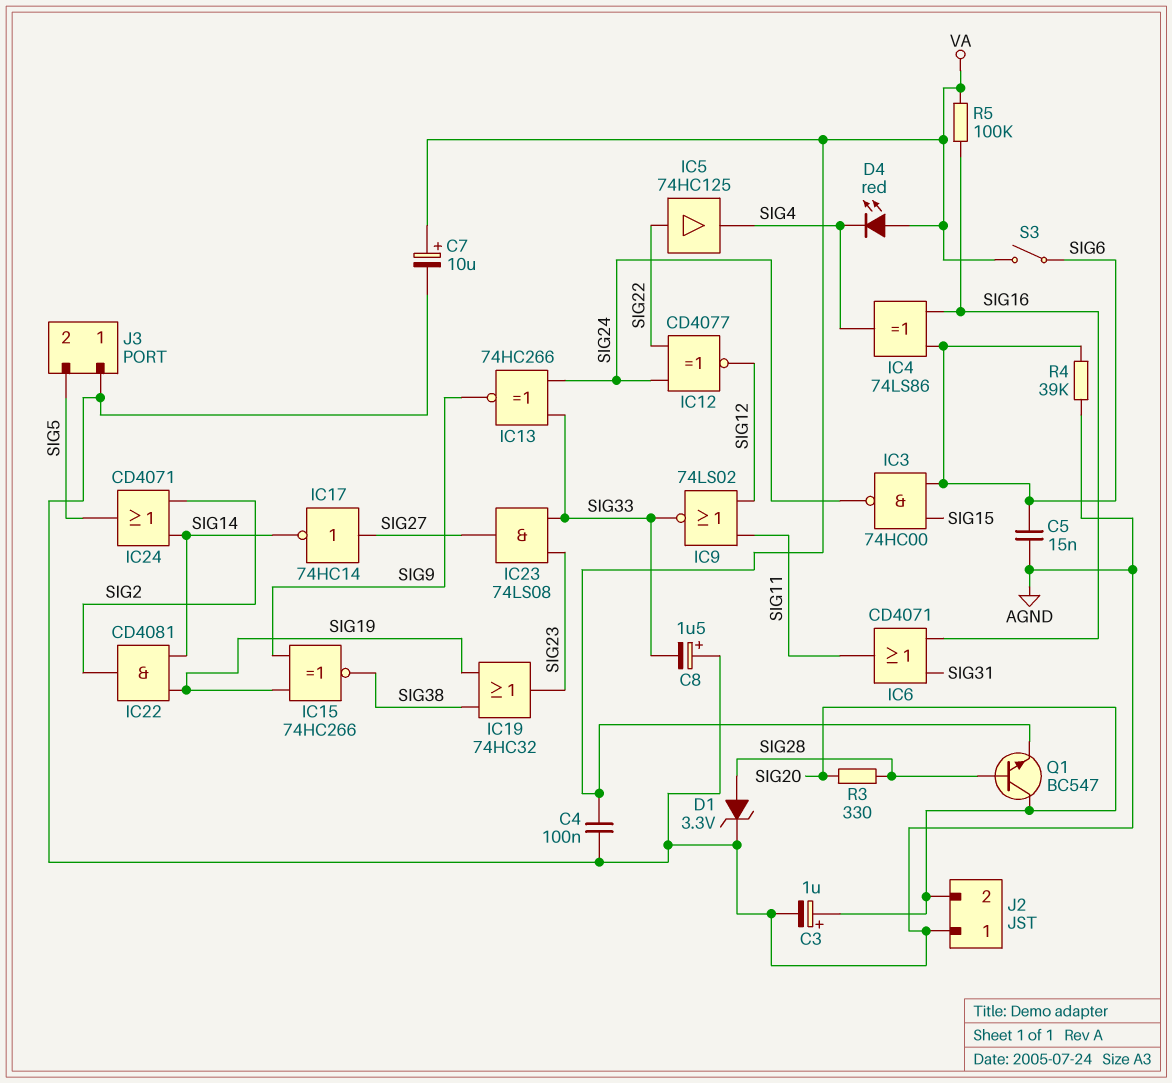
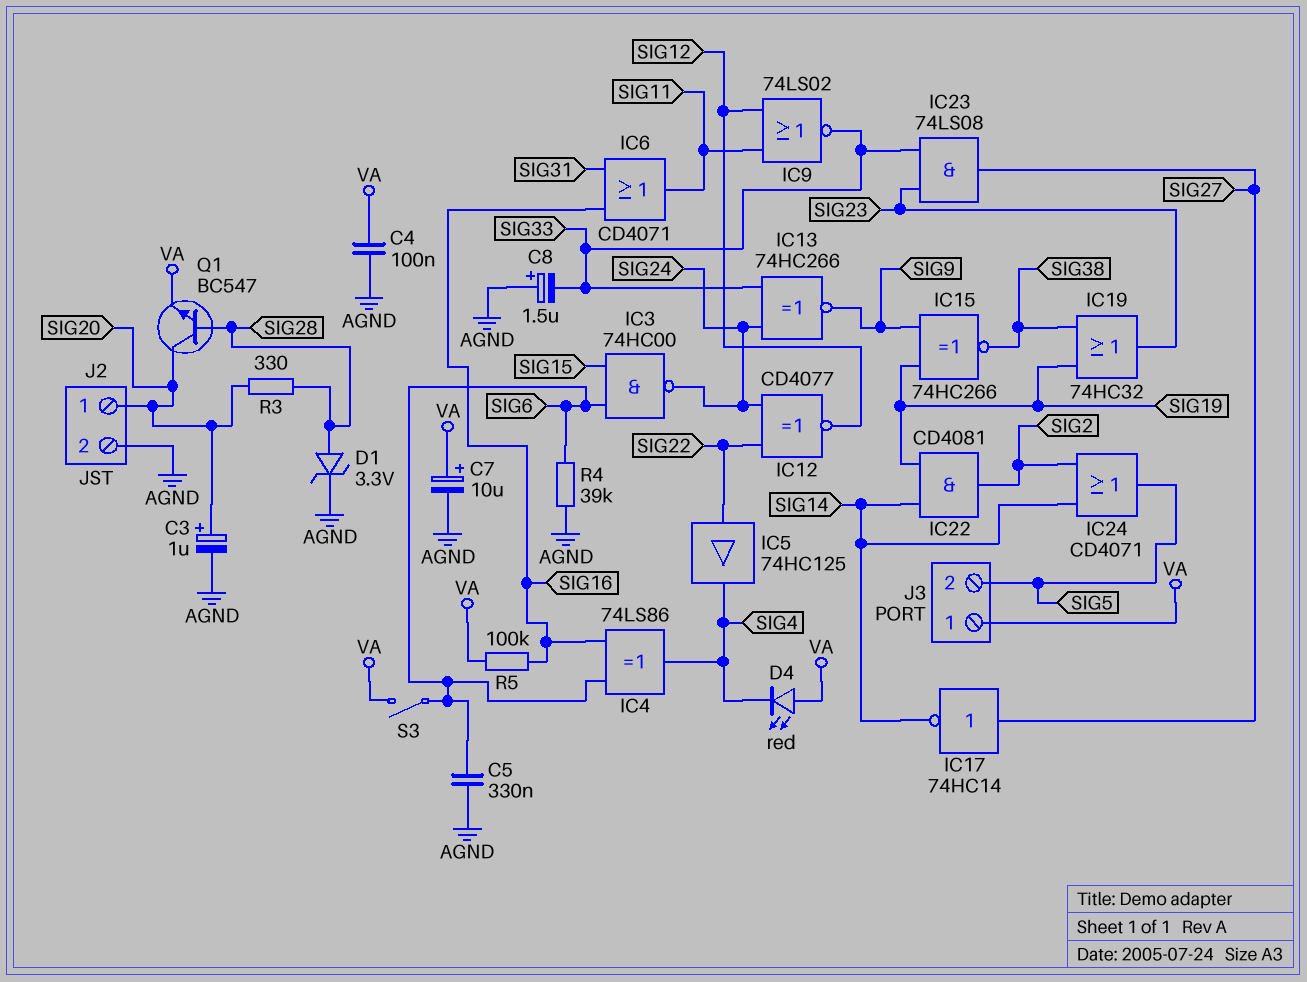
C5: 15nF (AGND, SIG6) -> 330nF (AGND, SIG6)
J2 pin 1: AGND -> SIG20
J2 pin 2: SIG20 -> AGND
J3 pin 1: AGND -> VA

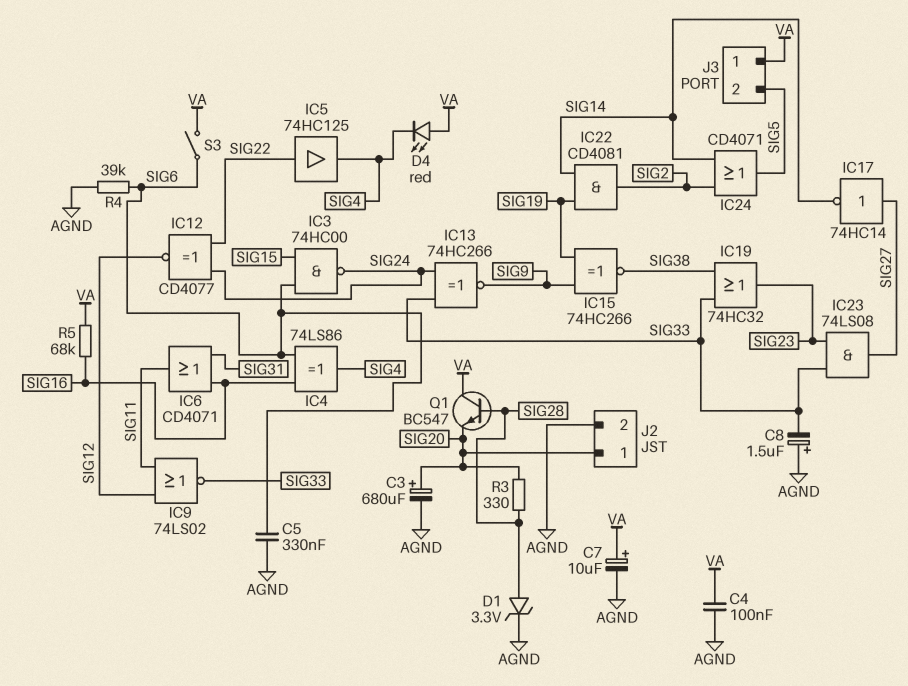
C3: 1uF (plus SIG20, minus AGND) -> 680uF (plus SIG20, minus AGND)
IC19: OR 74HC32 (in SIG19, in SIG38, out SIG23) -> OR 74HC32 (in SIG33, in SIG38, out SIG23)
Q1: NPN BC547 (B SIG28, C SIG20, E VA) -> NPN BC547 (B SIG28, C VA, E SIG20)
R5: 100k (SIG16, VA) -> 68k (SIG16, VA)

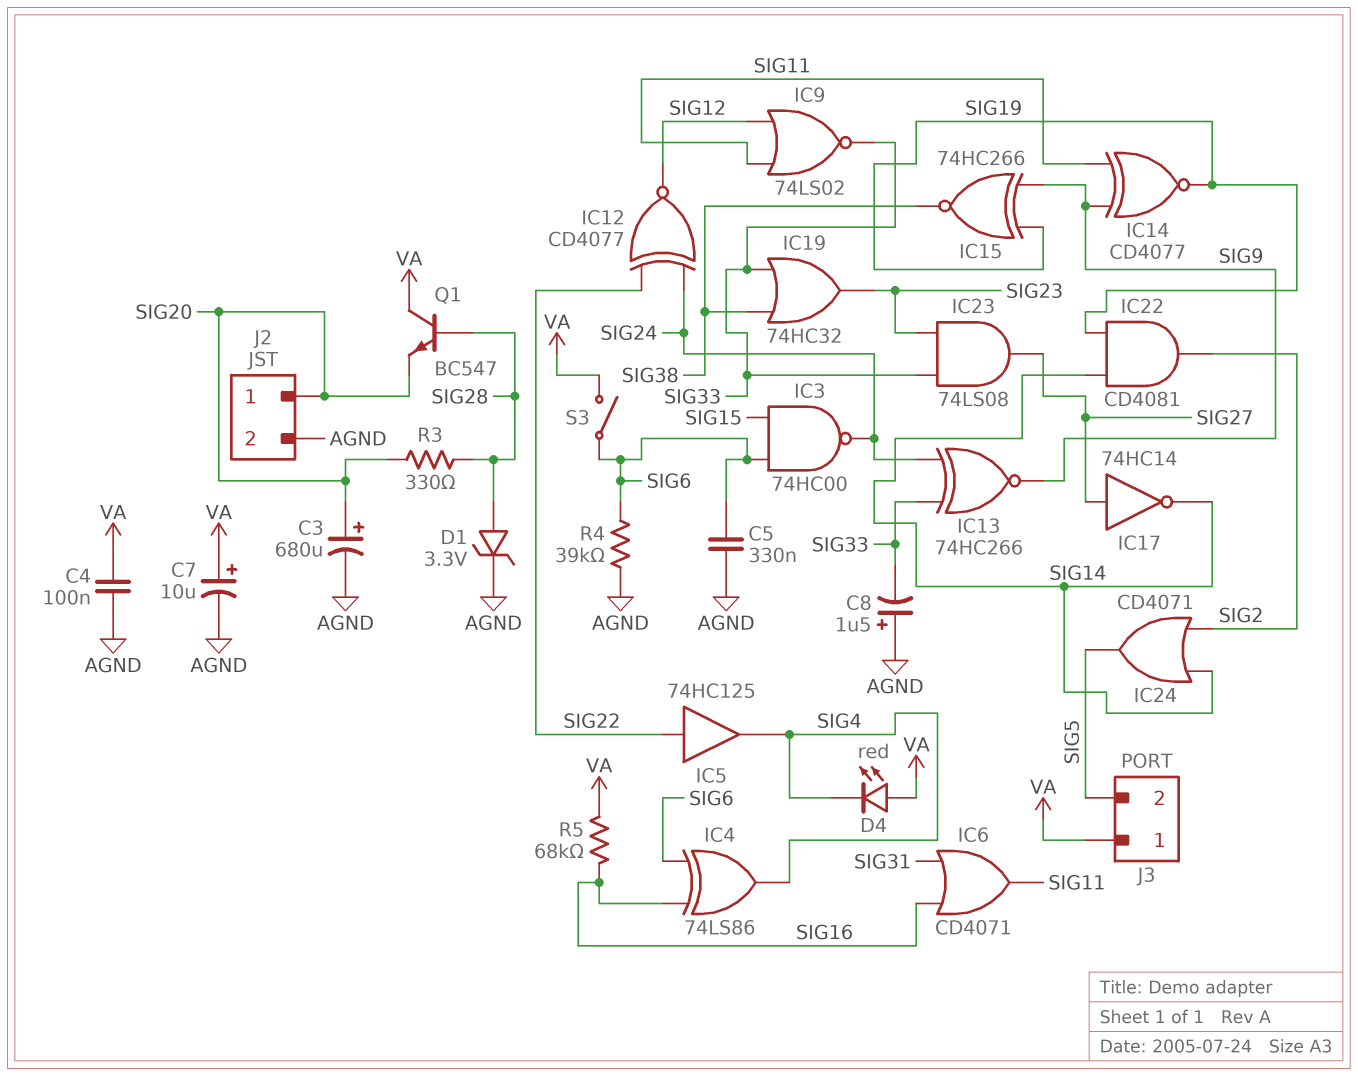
IC14: none -> XNOR CD4077 (in SIG9, in SIG11, out SIG19)

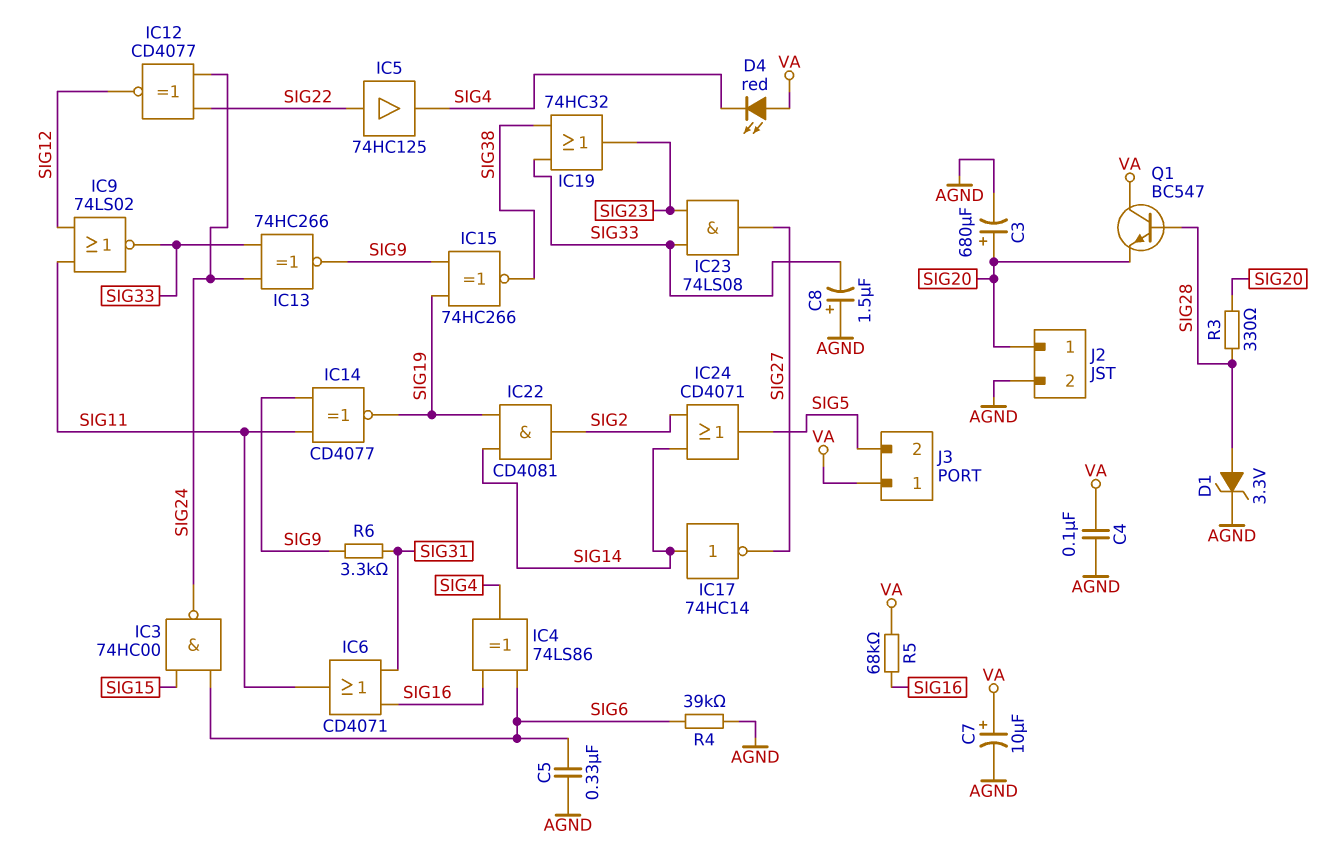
IC17: NOT 74HC14 (in SIG27, out SIG14) -> NOT 74HC14 (in SIG14, out SIG27)
R6: none -> 3.3k (SIG9, SIG31)
S3: switch (SIG6, VA) -> none

